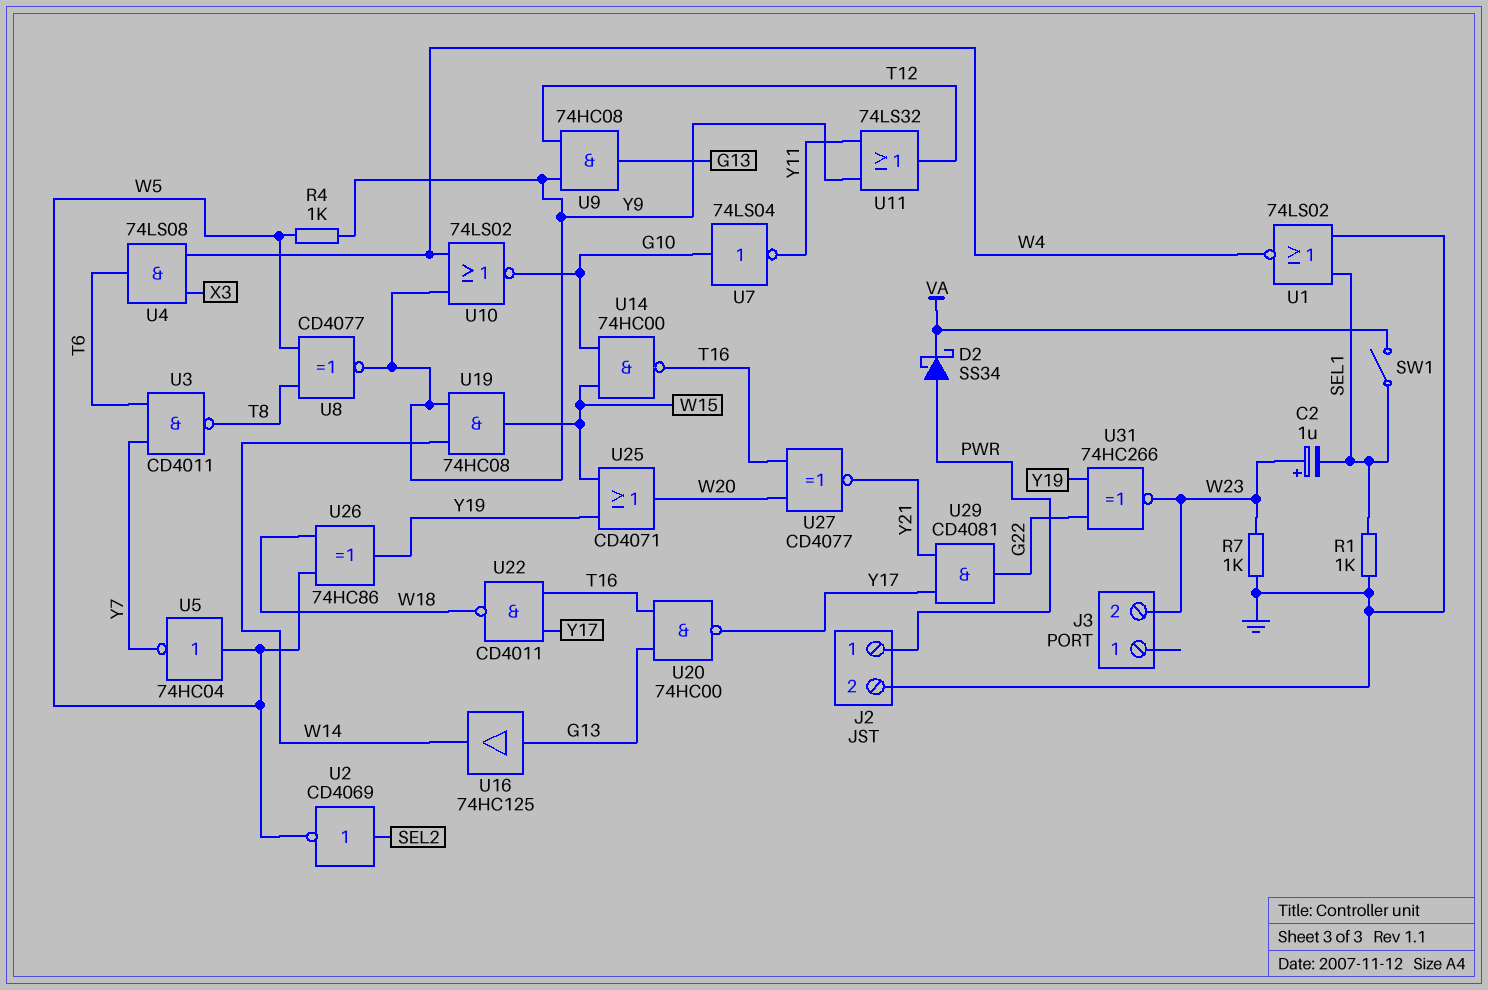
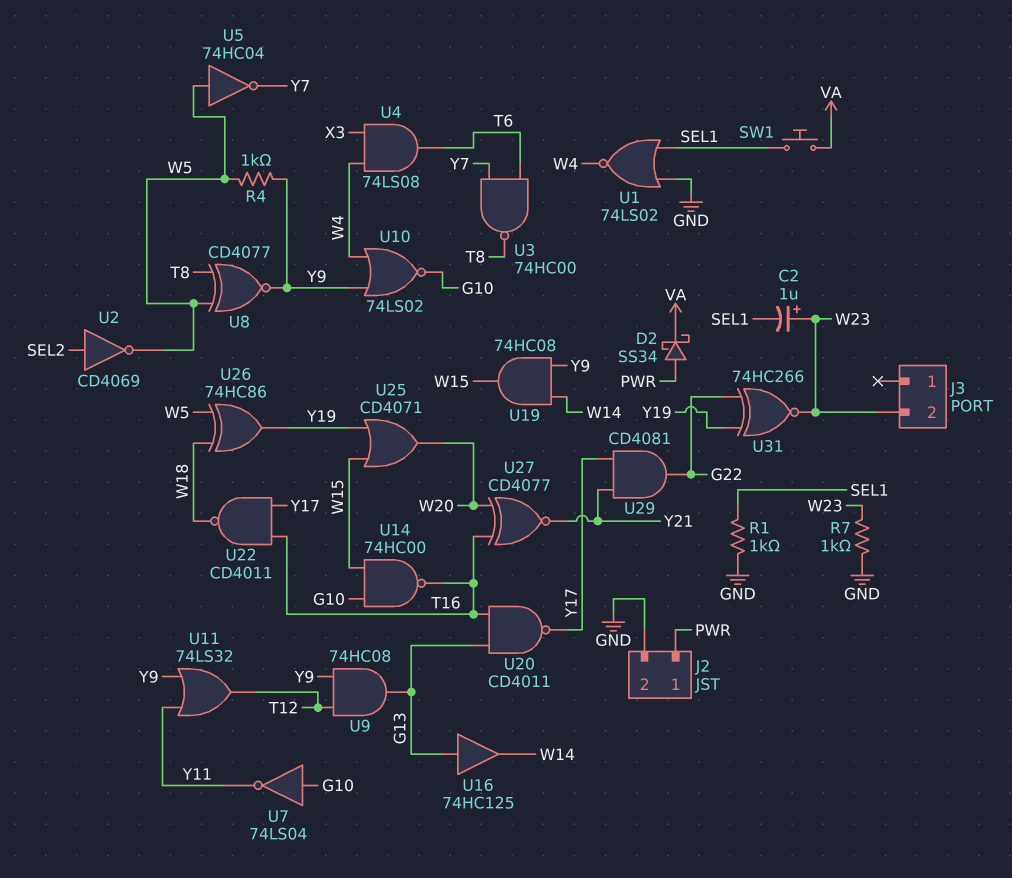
SW1: switch (SEL1, VA) -> button (SEL1, VA)
U3: NAND CD4011 (in T6, in Y7, out T8) -> NAND 74HC00 (in T6, in Y7, out T8)
U20: NAND 74HC00 (in G13, in T16, out Y17) -> NAND CD4011 (in G13, in T16, out Y17)

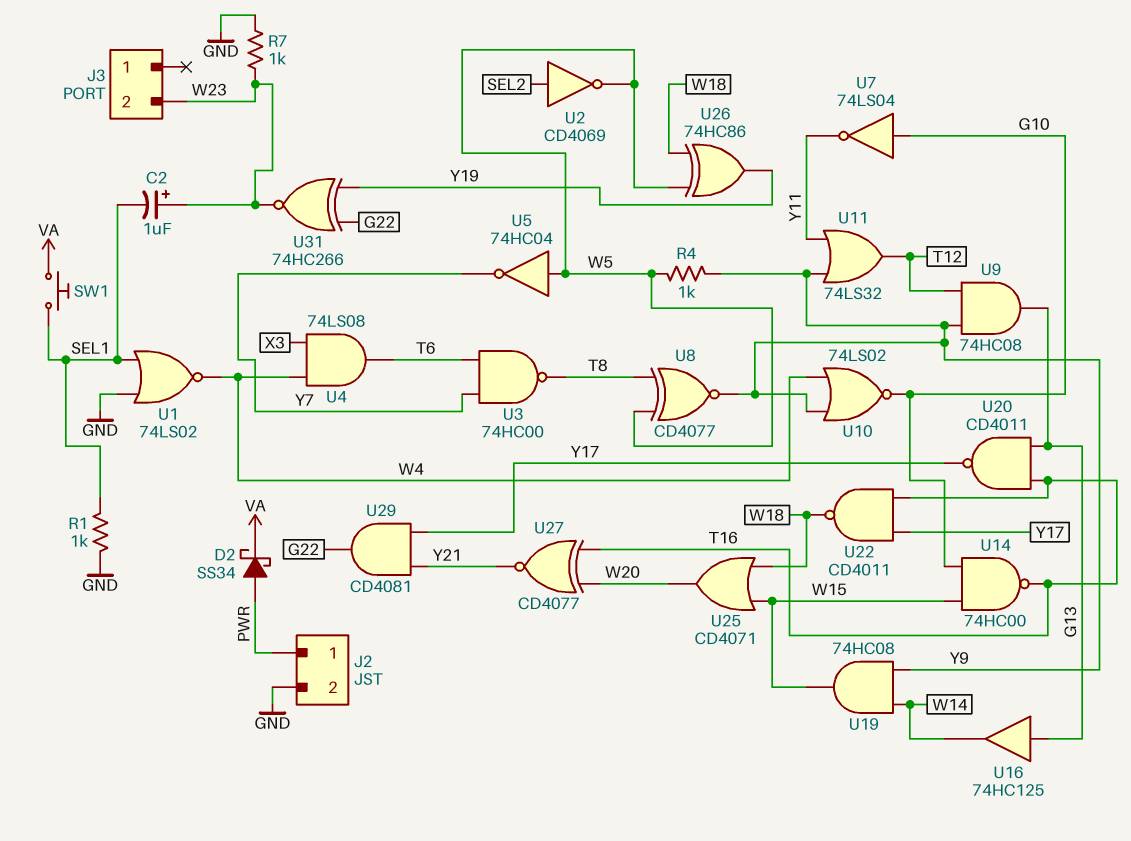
U25: OR CD4071 (in W15, in Y19, out W20) -> OR CD4071 (in W15, in W18, out W20)

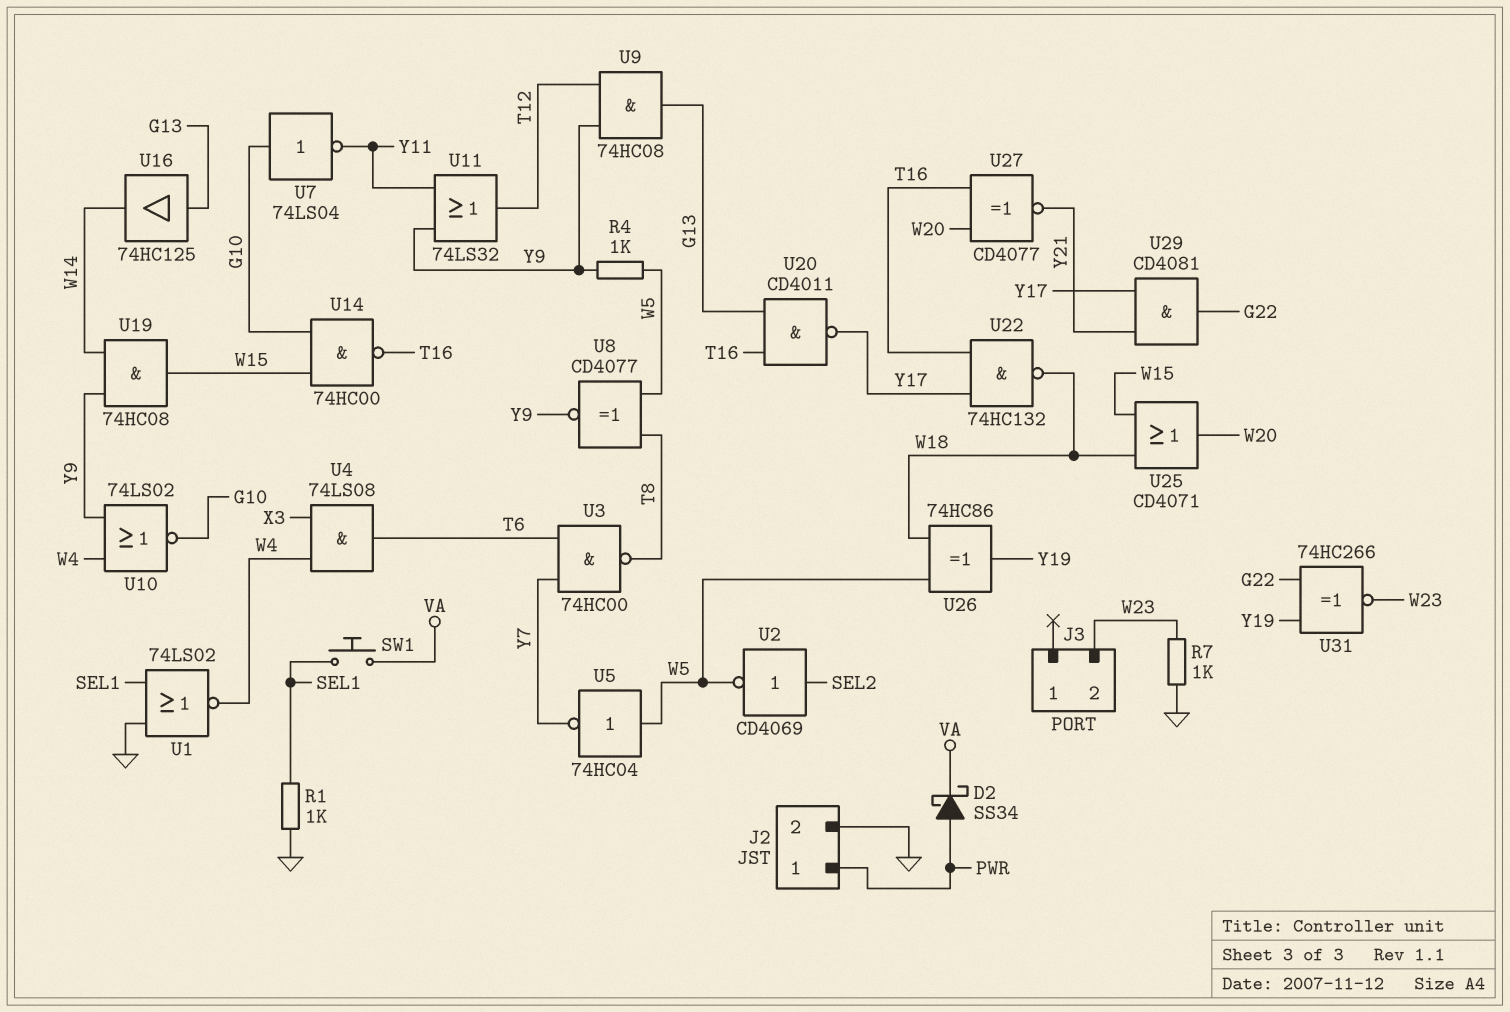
C2: 1uF (plus W23, minus SEL1) -> none
U22: NAND CD4011 (in T16, in Y17, out W18) -> NAND 74HC132 (in T16, in Y17, out W18)

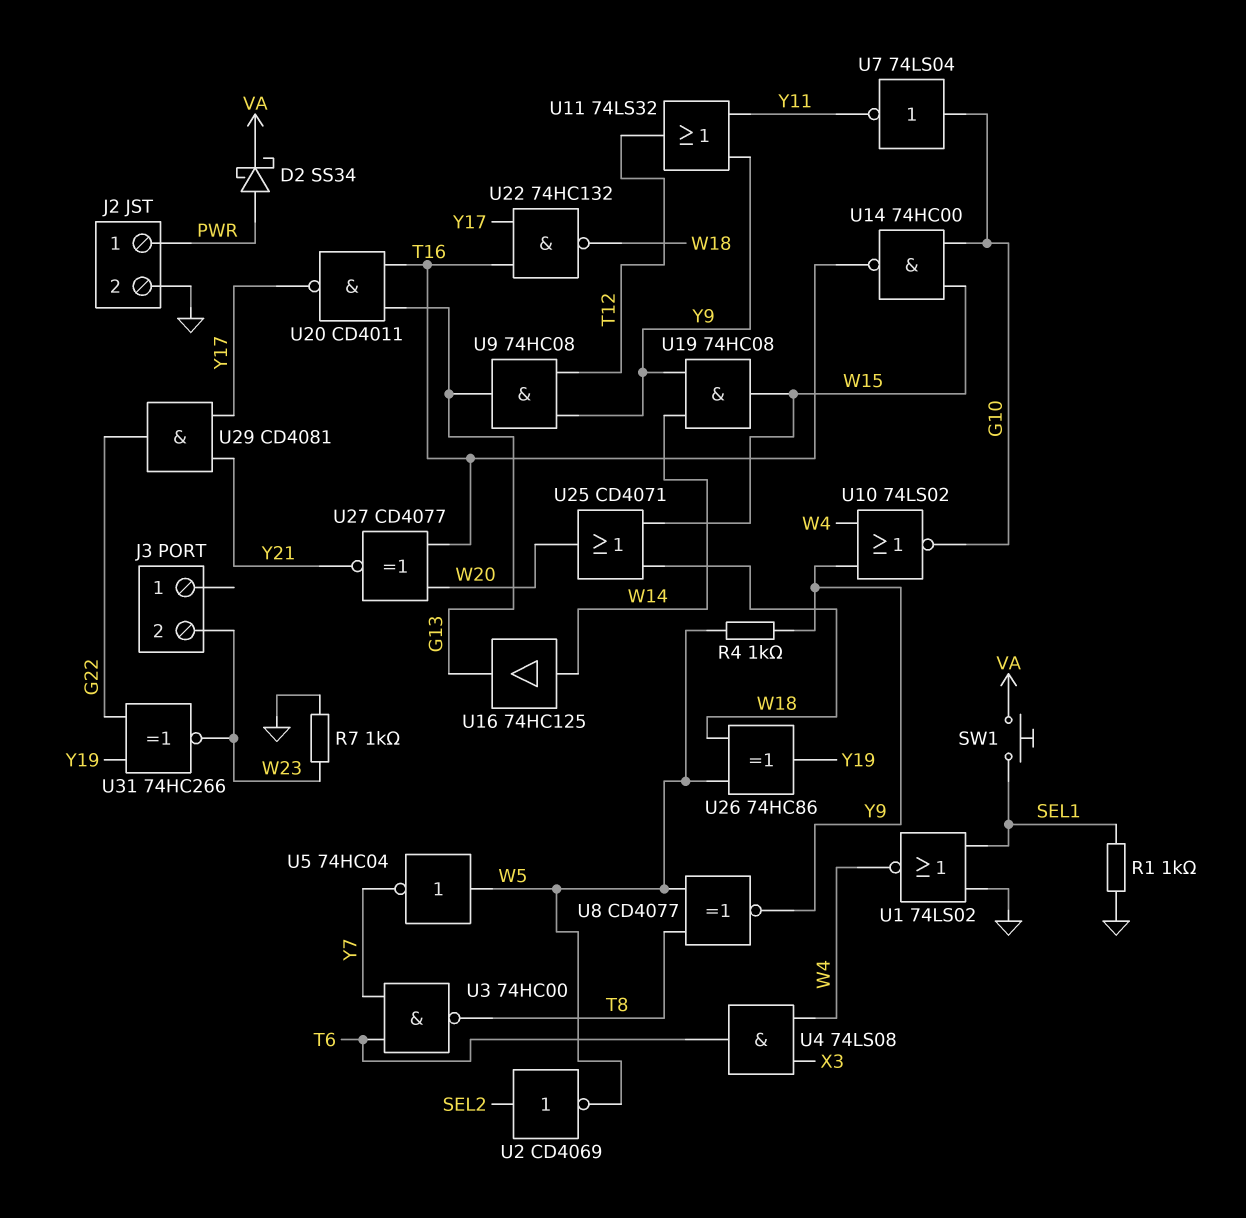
U16: buffer 74HC125 (in G13, out W14) -> buffer 74HC125 (in W14, out G13)

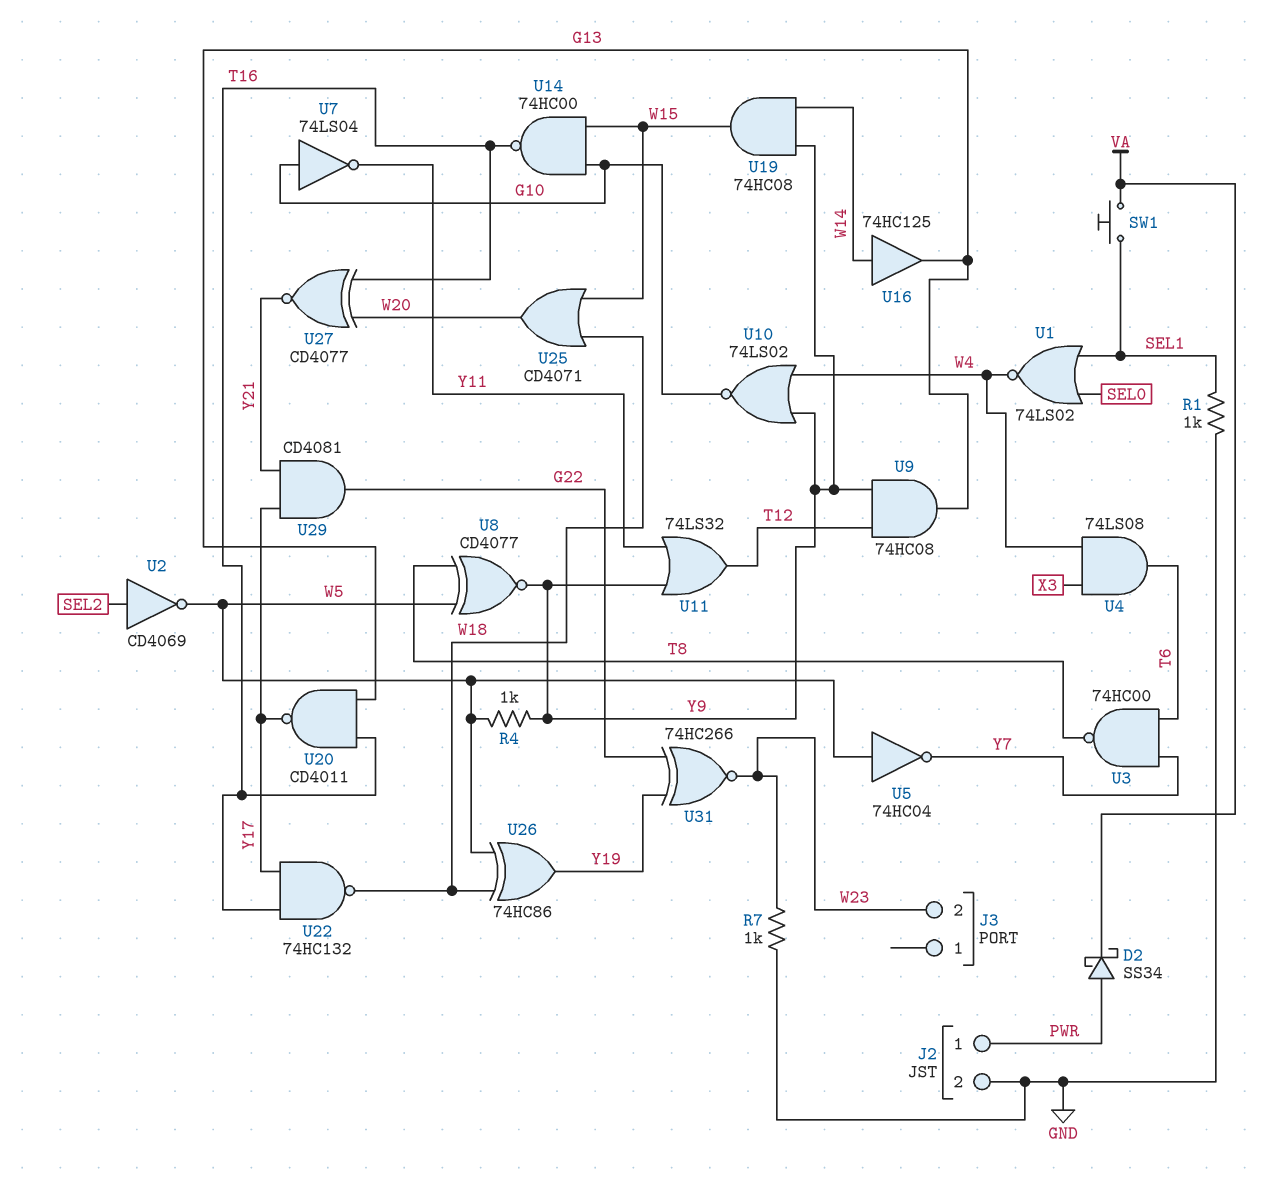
U1: NOR 74LS02 (in GND, in SEL1, out W4) -> NOR 74LS02 (in SEL0, in SEL1, out W4)

